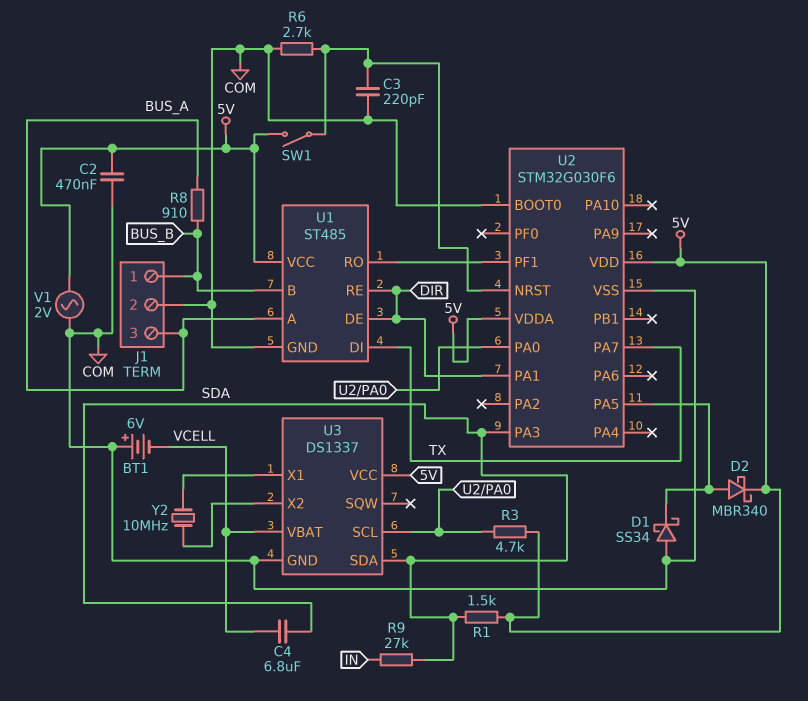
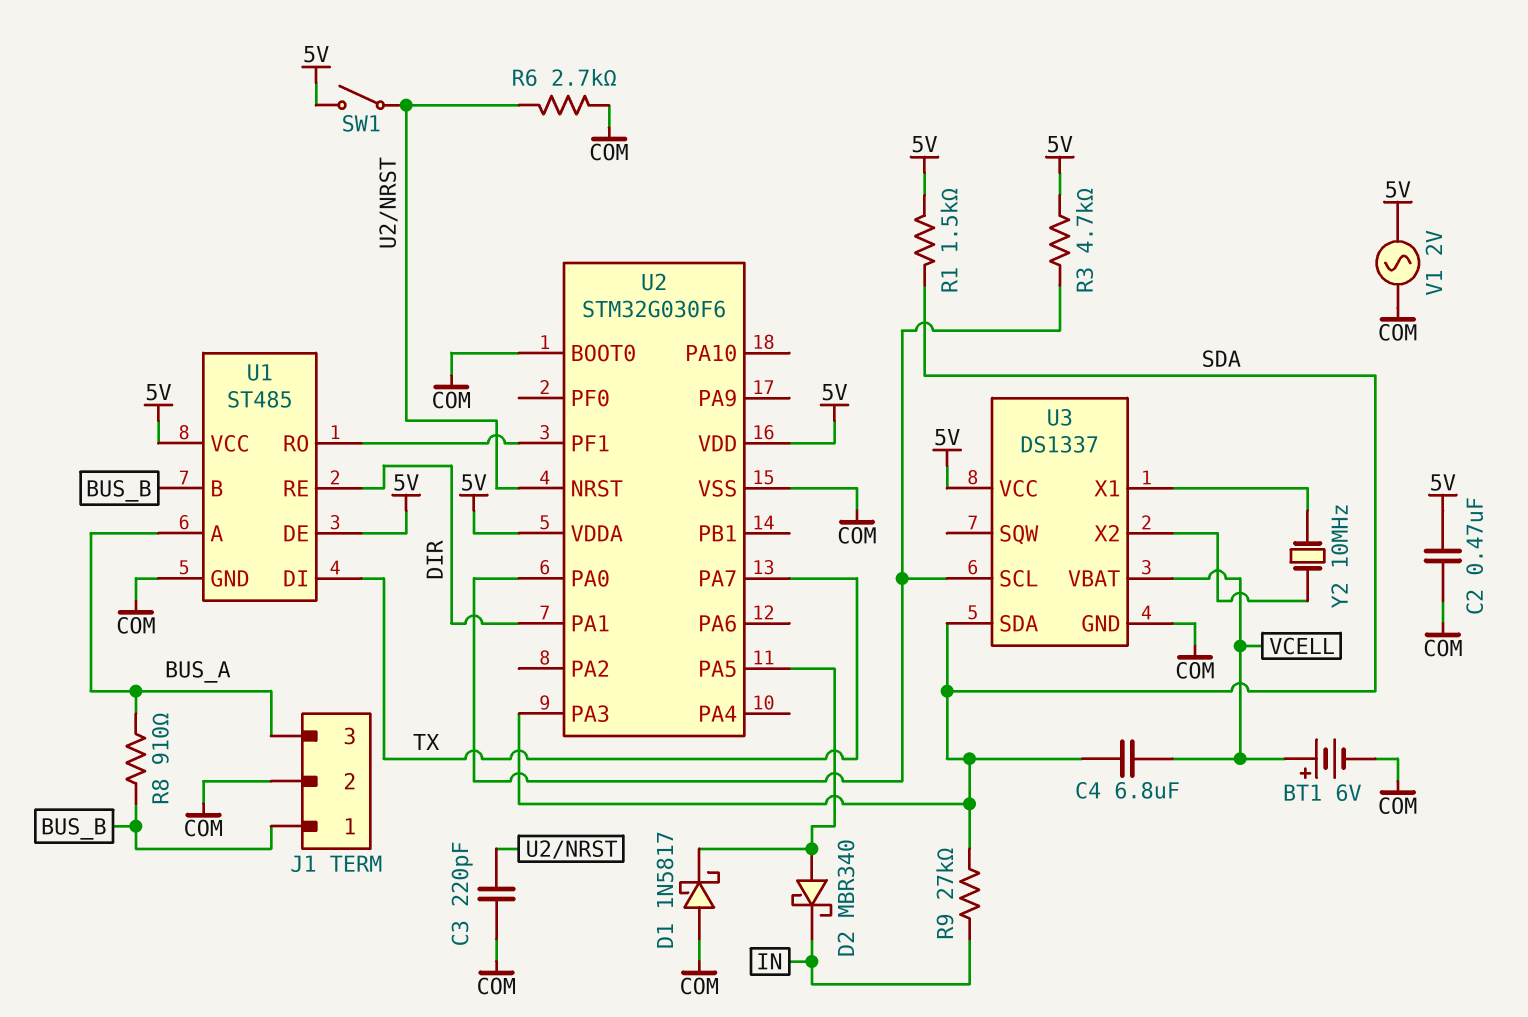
BT1: 6V (plus COM, minus VCELL) -> 6V (plus VCELL, minus COM)
D1: schottky SS34 (A COM, K U2/PA5) -> schottky 1N5817 (A COM, K U2/PA5)
D2: schottky MBR340 (A U2/PA5, K 5V) -> schottky MBR340 (A U2/PA5, K IN)
U1 pin DE: DIR -> 5V

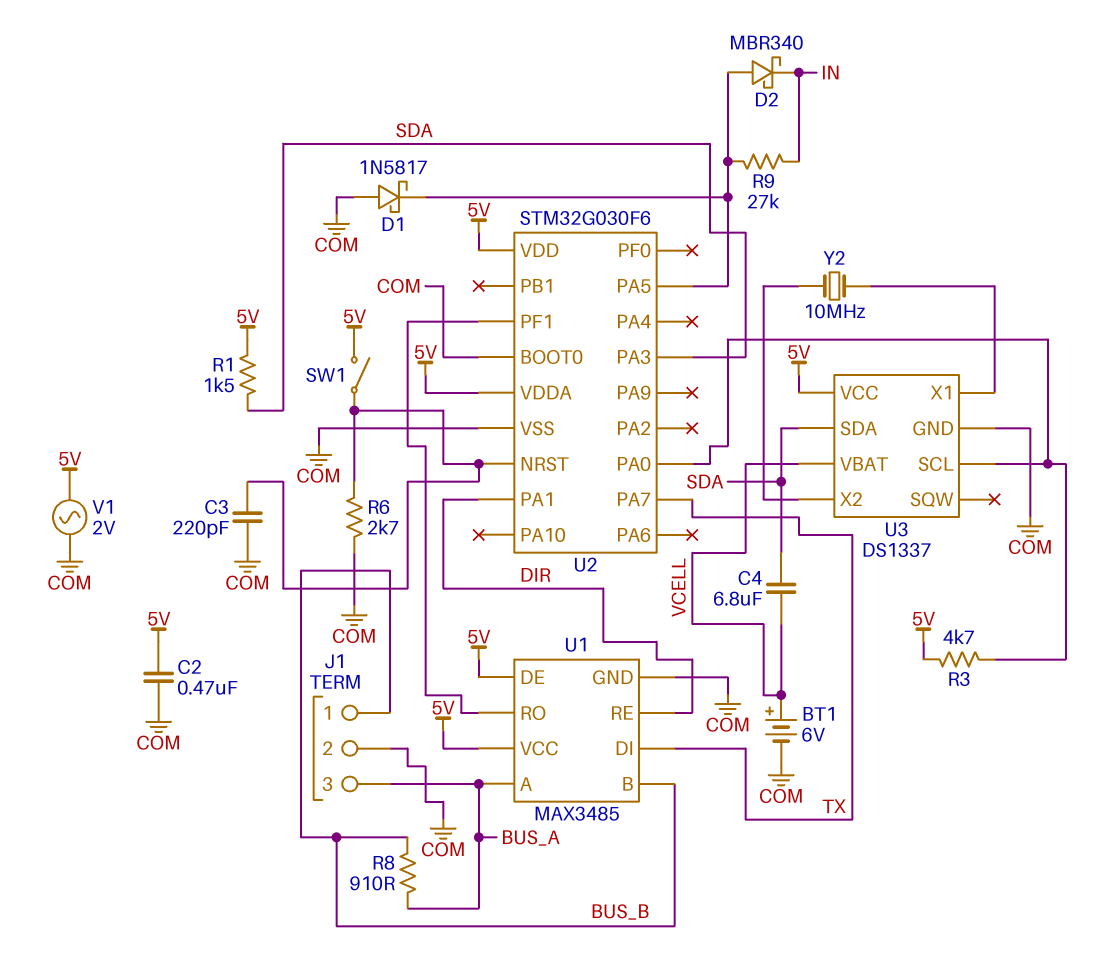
R9: 27k (IN, SDA) -> 27k (IN, U2/PA5)
U1: ST485 -> MAX3485

